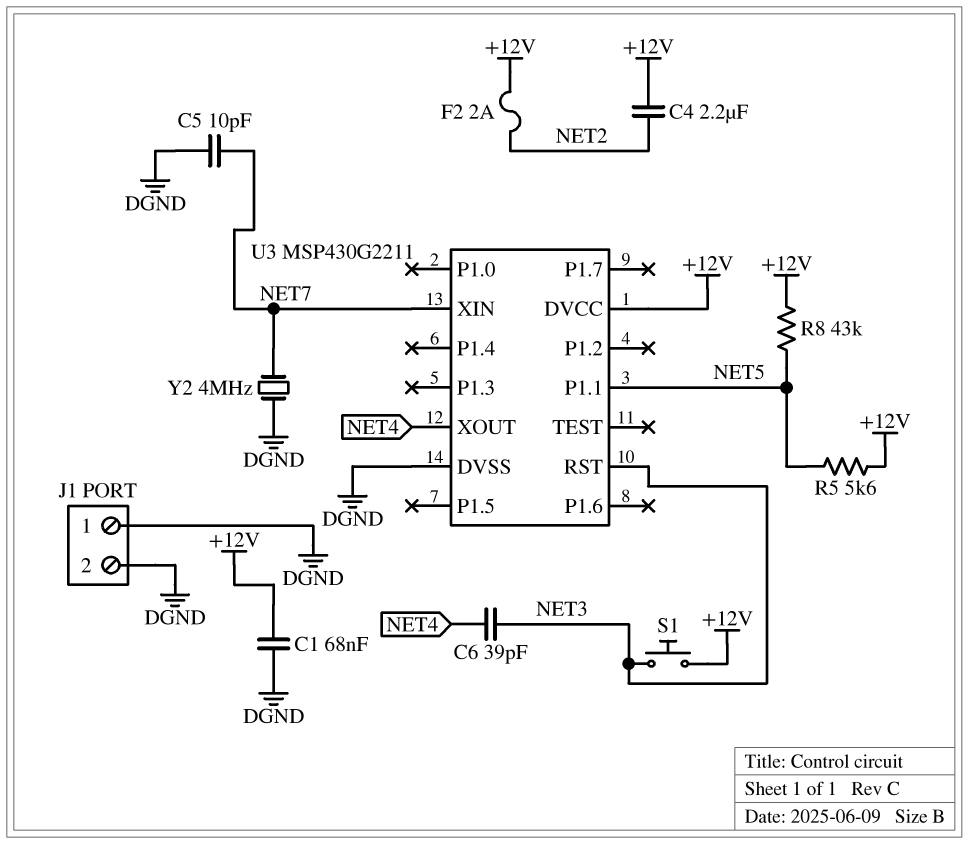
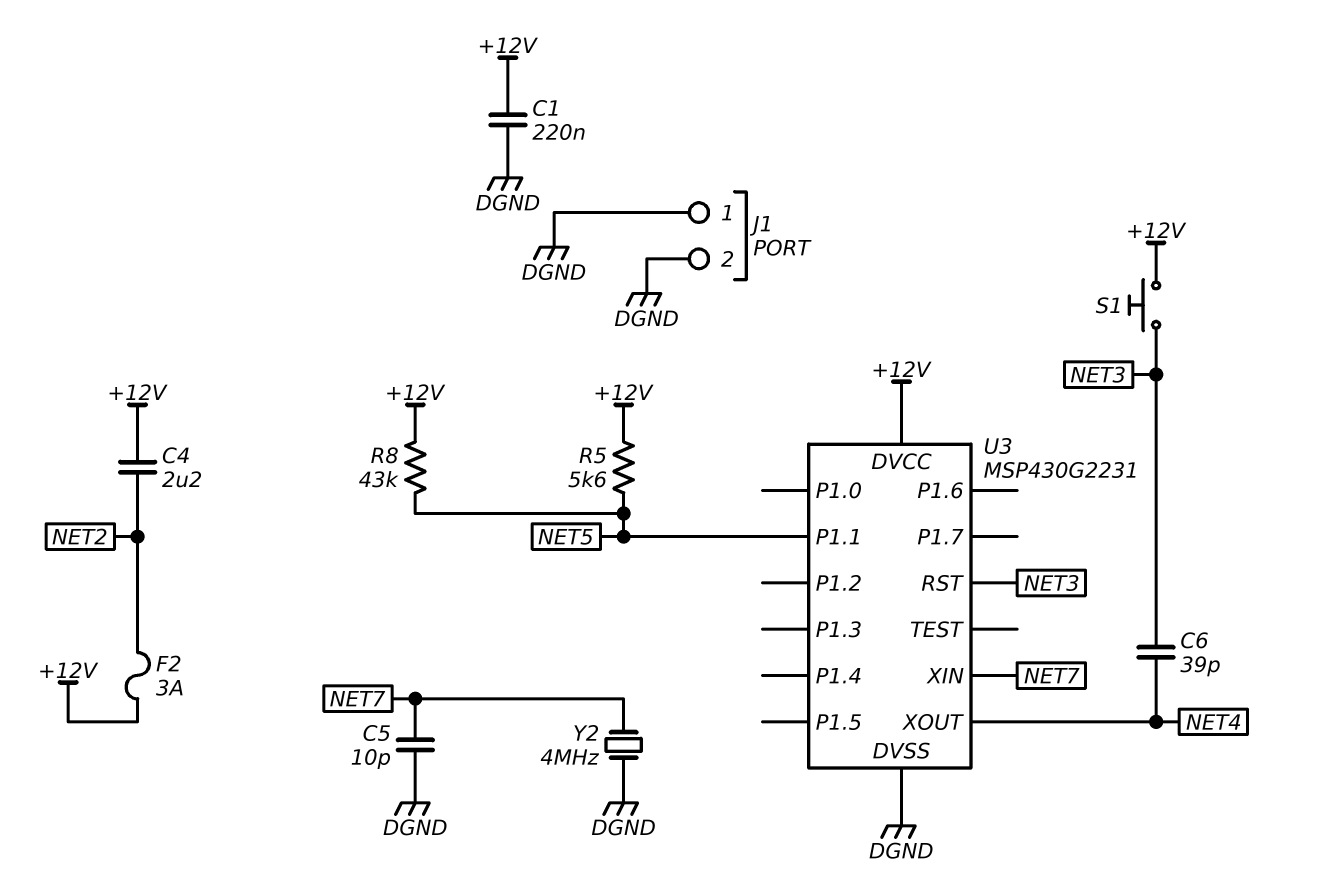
C1: 68nF (+12V, DGND) -> 220nF (+12V, DGND)
F2: 2A (+12V, NET2) -> 3A (+12V, NET2)
U3: MSP430G2211 -> MSP430G2231

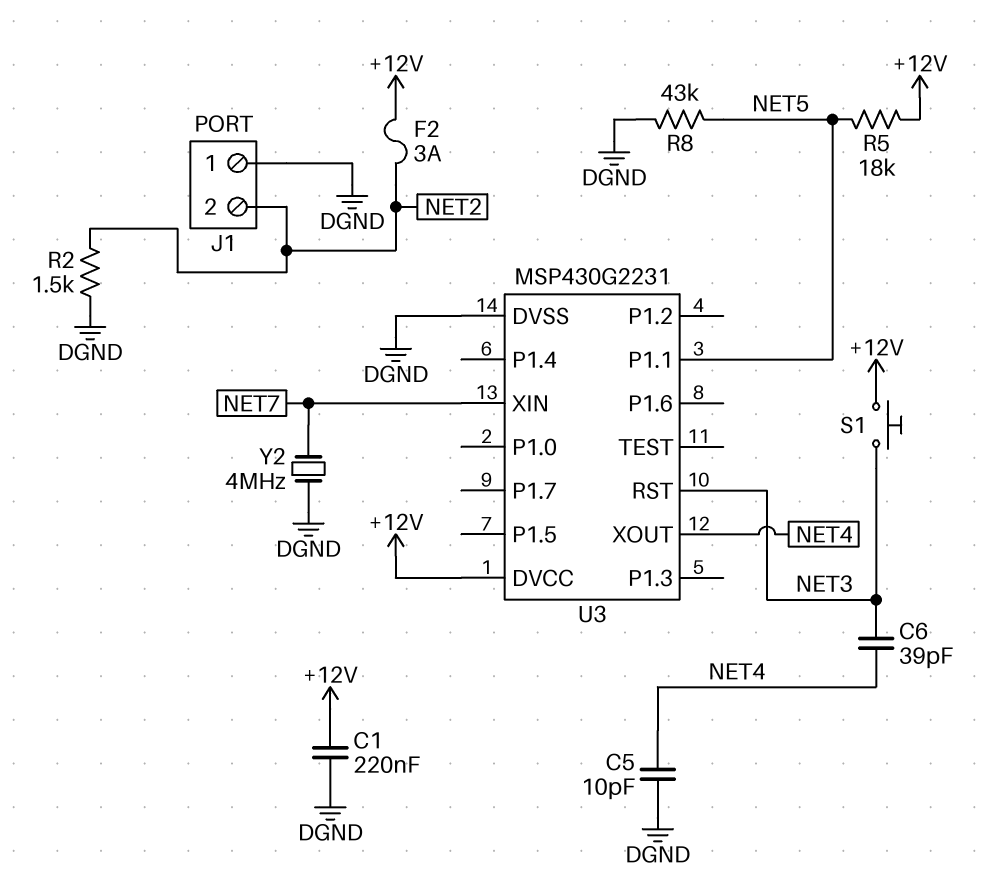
C4: 2.2uF (+12V, NET2) -> none
C5: 10pF (DGND, NET7) -> 10pF (DGND, NET4)
J1 pin 2: DGND -> NET2
R2: none -> 1.5k (DGND, NET2)
R5: 5.6k (+12V, NET5) -> 18k (+12V, NET5)
R8: 43k (+12V, NET5) -> 43k (DGND, NET5)

